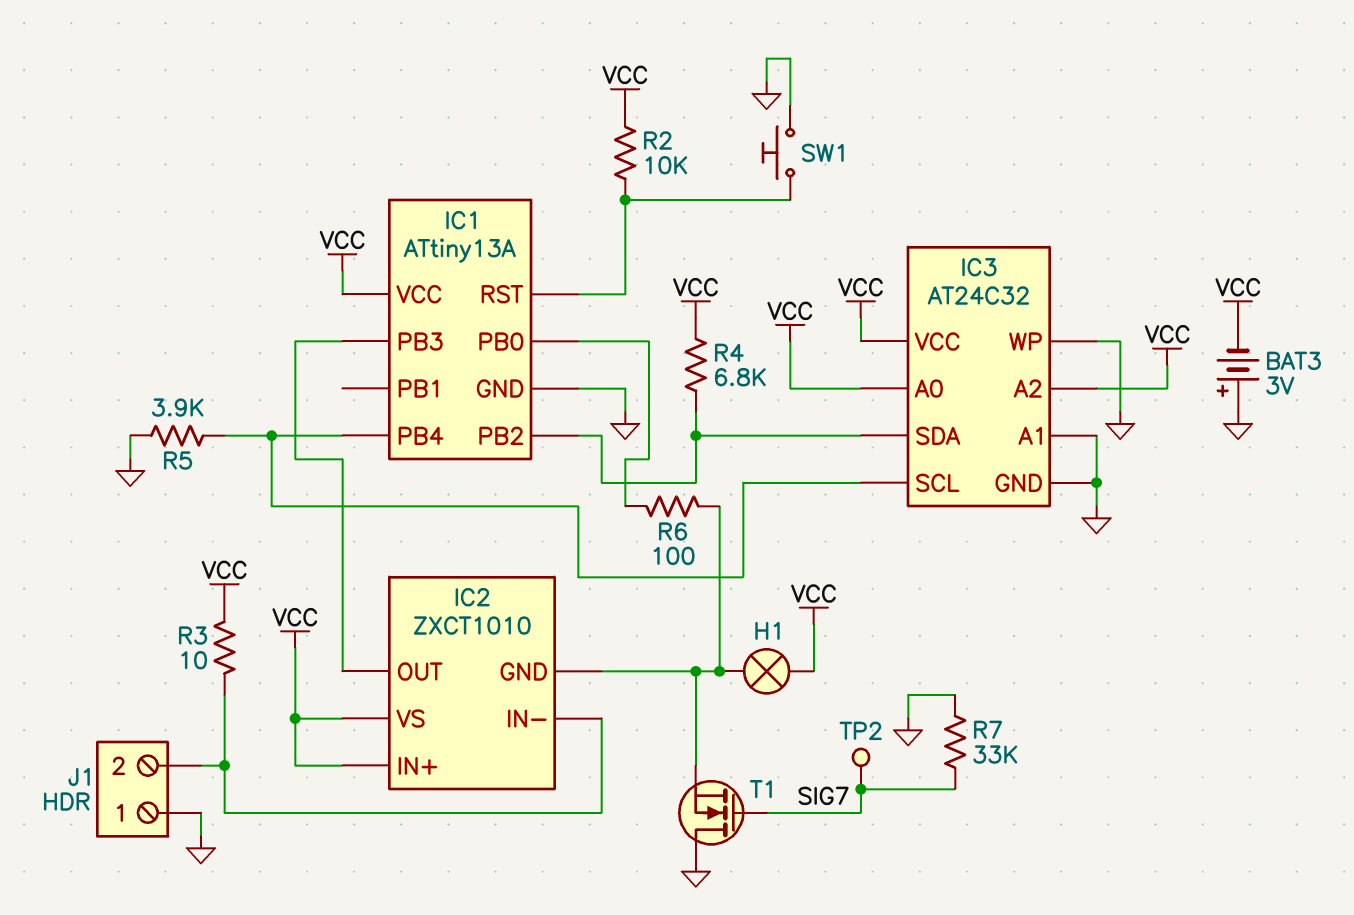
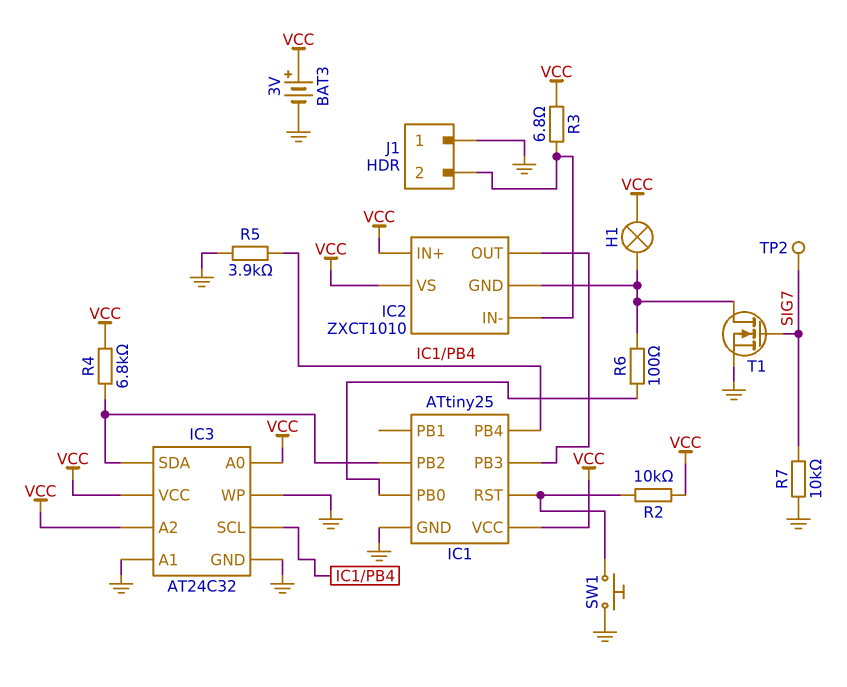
BAT3: 3V (plus GND, minus VCC) -> 3V (plus VCC, minus GND)
IC1: ATtiny13A -> ATtiny25
R3: 10 (IC2/IN-, VCC) -> 6.8 (IC2/IN-, VCC)
R7: 33k (GND, SIG7) -> 10k (GND, SIG7)
T1: NMOS (G SIG7, D GND, S IC2/GND) -> NMOS (G SIG7, D IC2/GND, S GND)

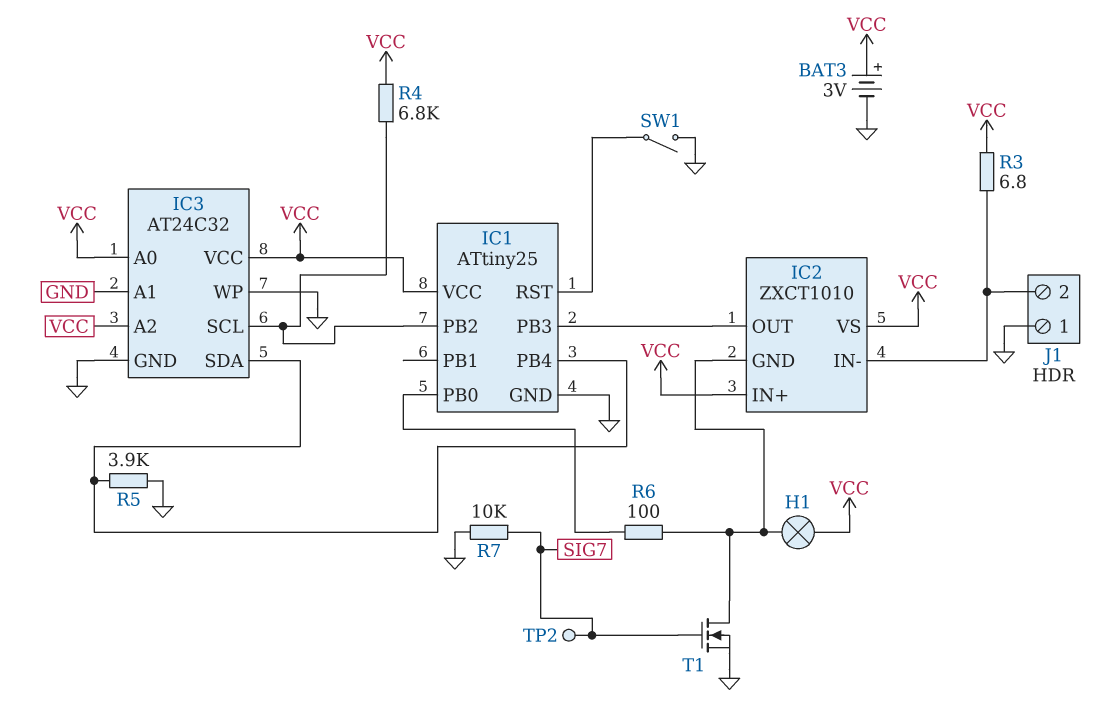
IC3 pin SCL: IC1/PB4 -> IC1/PB2
IC3 pin SDA: IC1/PB2 -> IC1/PB4
R2: 10k (IC1/RST, VCC) -> none
SW1: button (GND, IC1/RST) -> switch (GND, IC1/RST)

